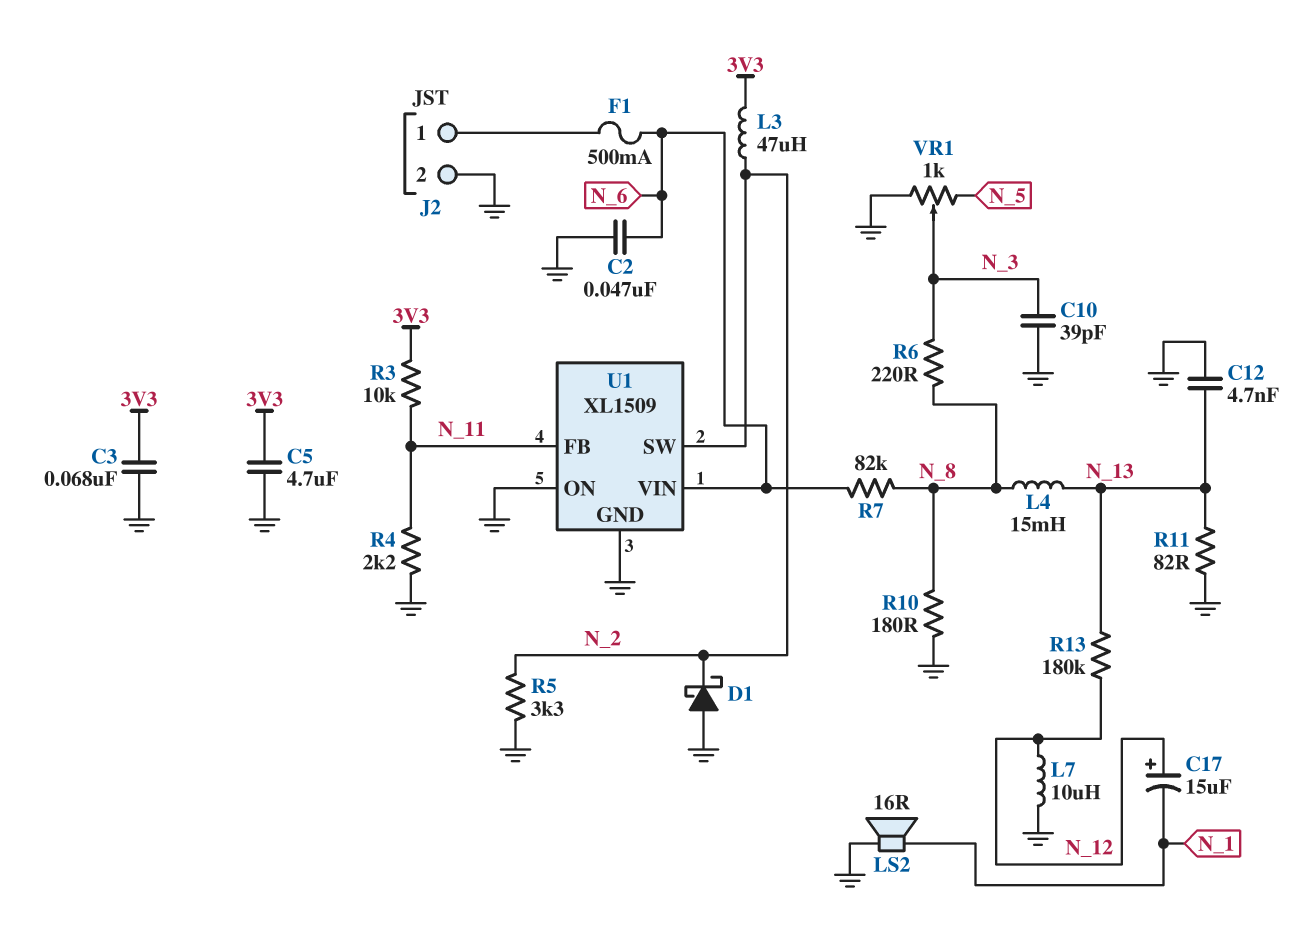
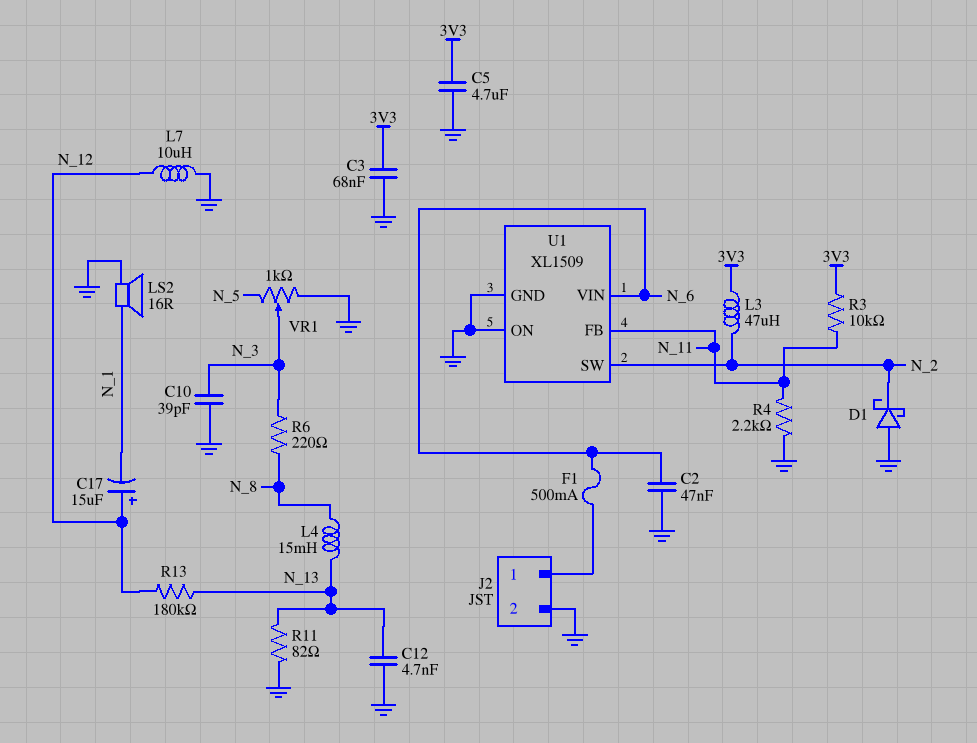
R5: 3.3k (GND, N_2) -> none
R7: 82k (N_6, N_8) -> none
R10: 180 (GND, N_8) -> none

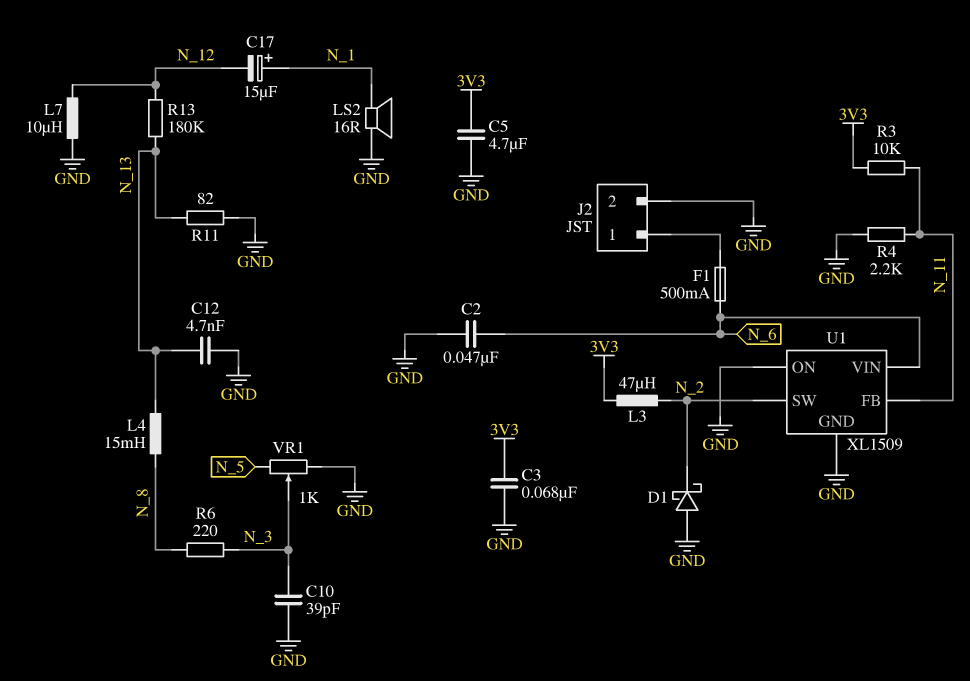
C17: 15uF (plus N_12, minus N_1) -> 15uF (plus N_1, minus N_12)

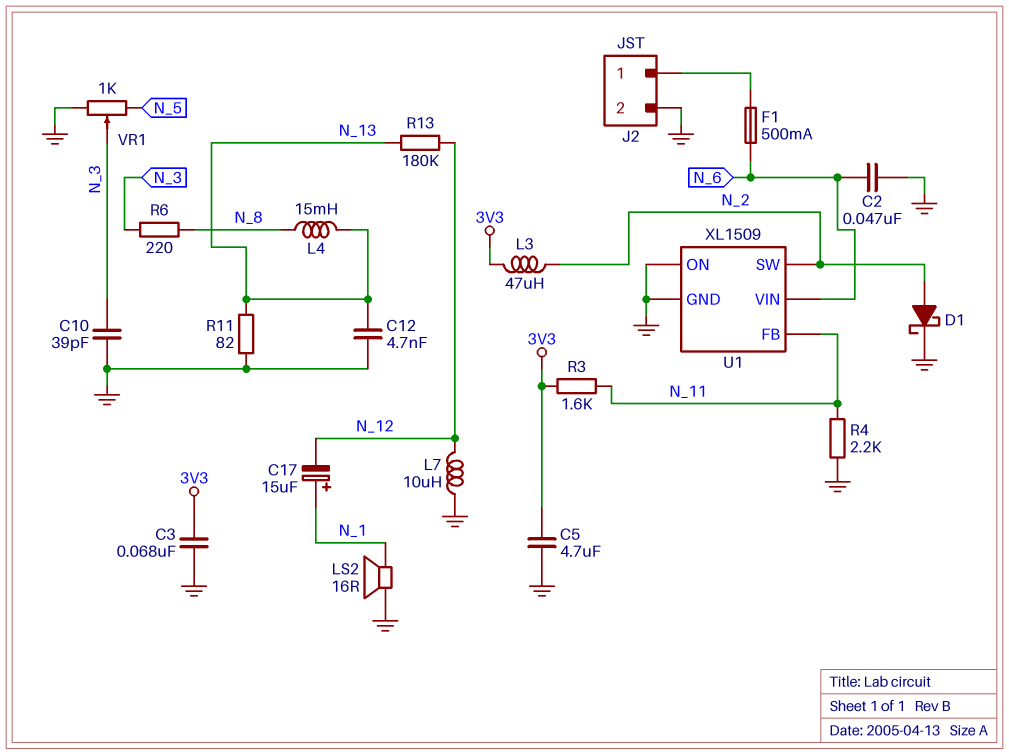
D1: schottky (A GND, K N_2) -> schottky (A N_2, K GND)
R3: 10k (3V3, N_11) -> 1.6k (3V3, N_11)

